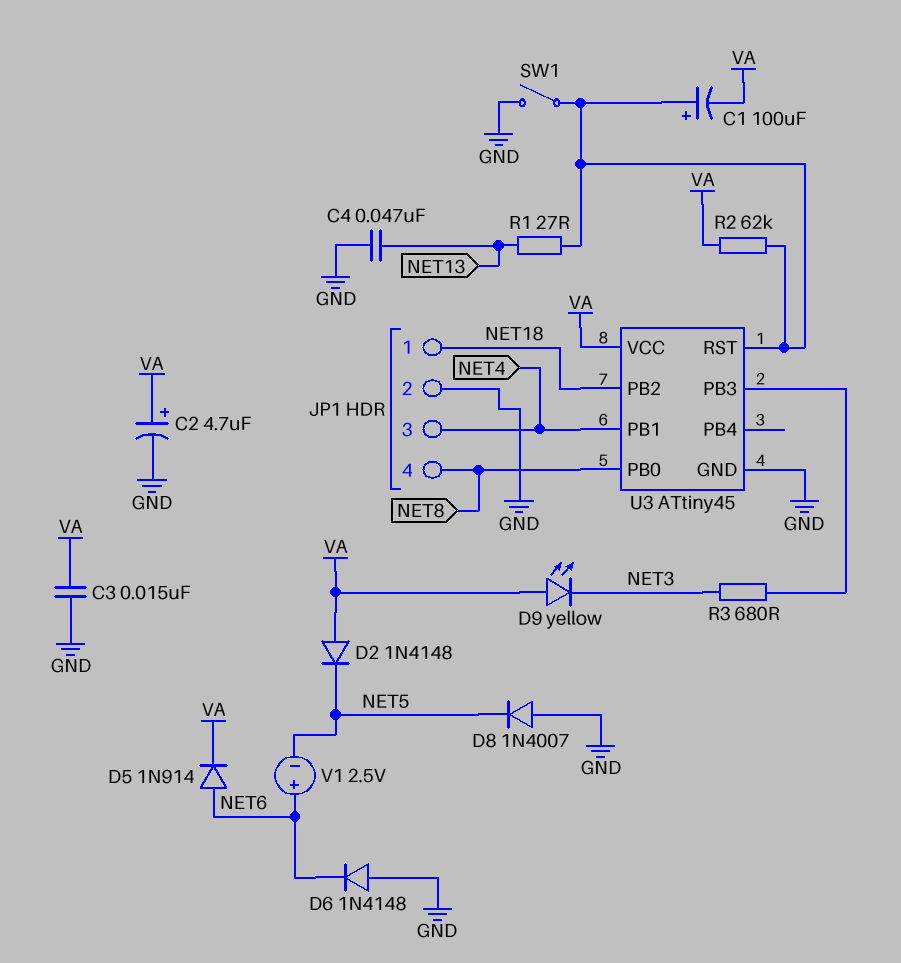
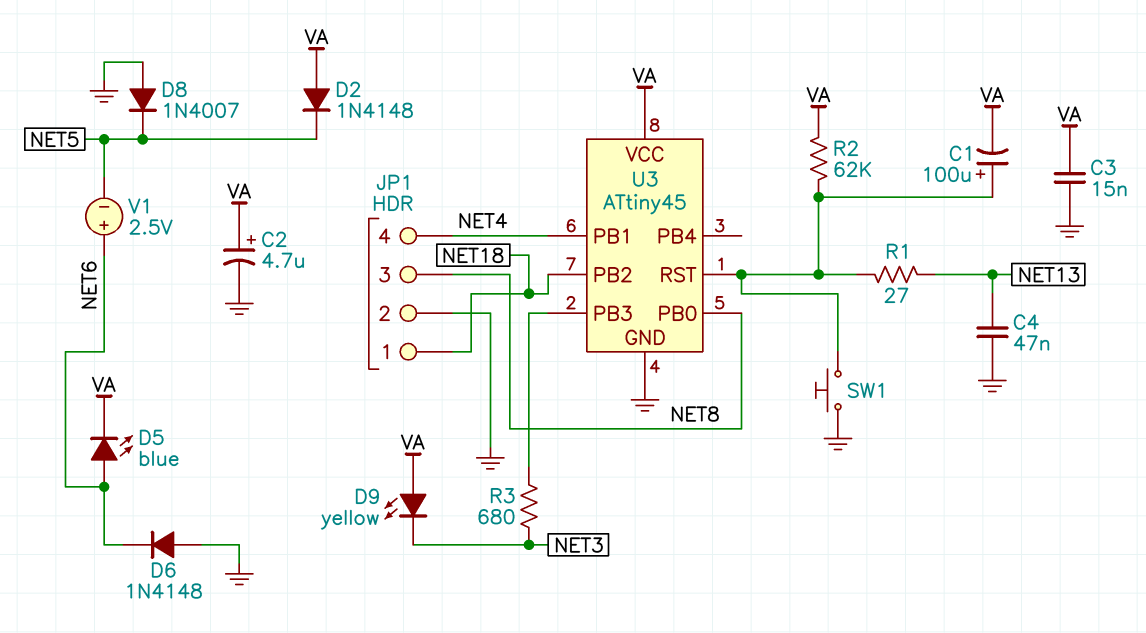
D5: diode 1N914 (A NET6, K VA) -> LED blue (A NET6, K VA)
JP1 pin 3: NET4 -> NET8
JP1 pin 4: NET8 -> NET4
SW1: switch (GND, U3/RST) -> button (GND, U3/RST)

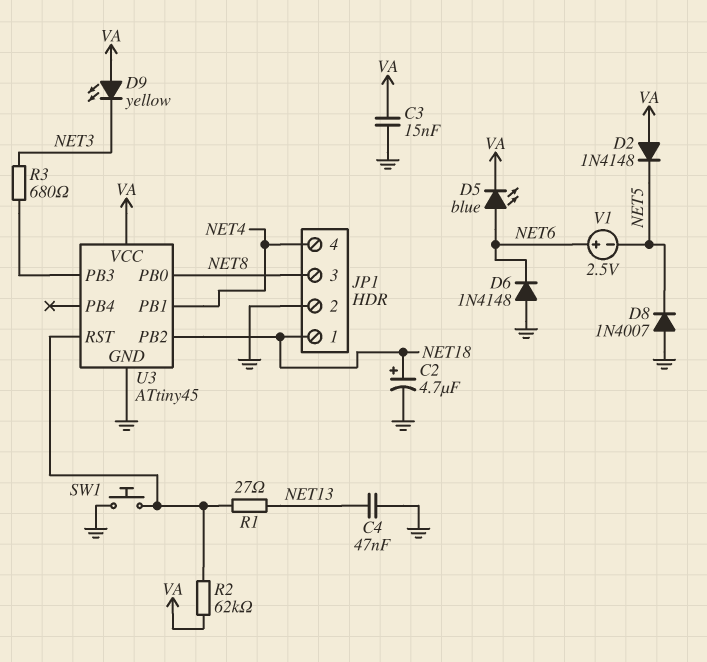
C1: 100uF (plus U3/RST, minus VA) -> none
C2: 4.7uF (plus VA, minus GND) -> 4.7uF (plus NET18, minus GND)

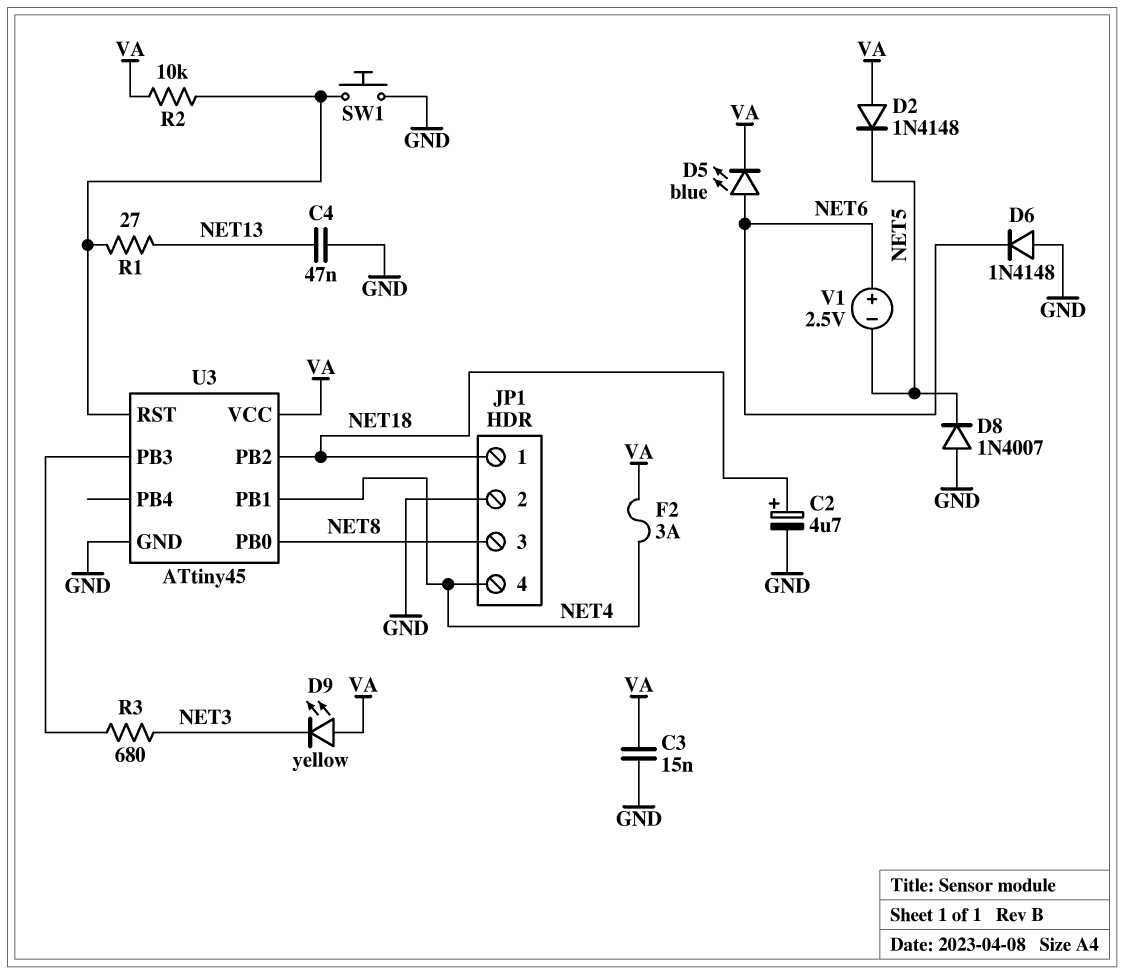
F2: none -> 3A (NET4, VA)
R2: 62k (U3/RST, VA) -> 10k (U3/RST, VA)

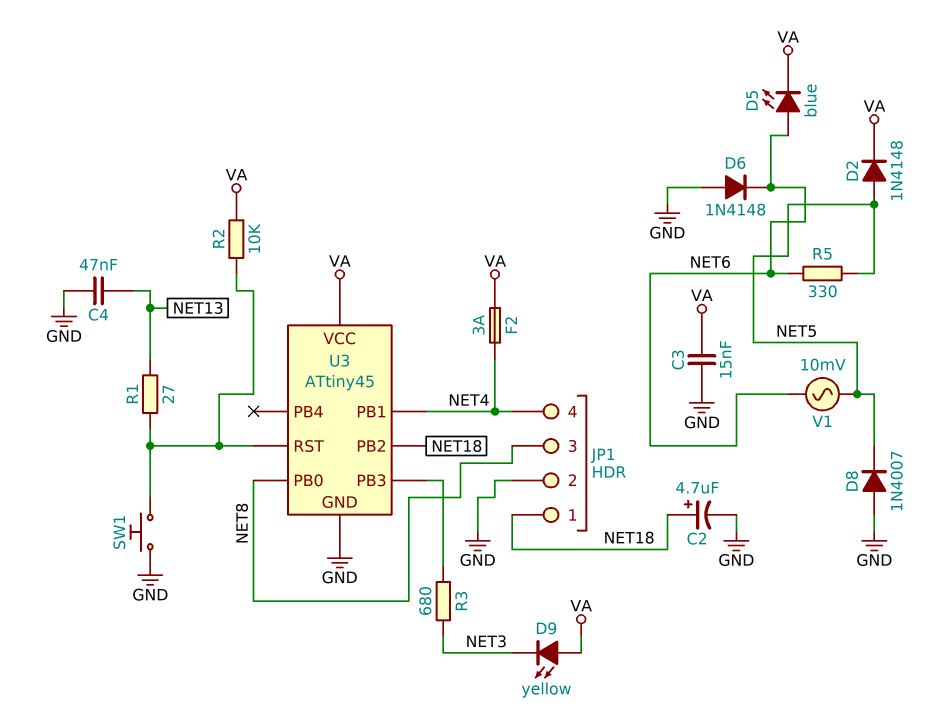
D2: diode 1N4148 (A VA, K NET5) -> diode 1N4148 (A NET5, K VA)
R5: none -> 330 (NET5, NET6)
V1: 2.5V (plus NET6, minus NET5) -> AC 10mV (NET5, NET6)

